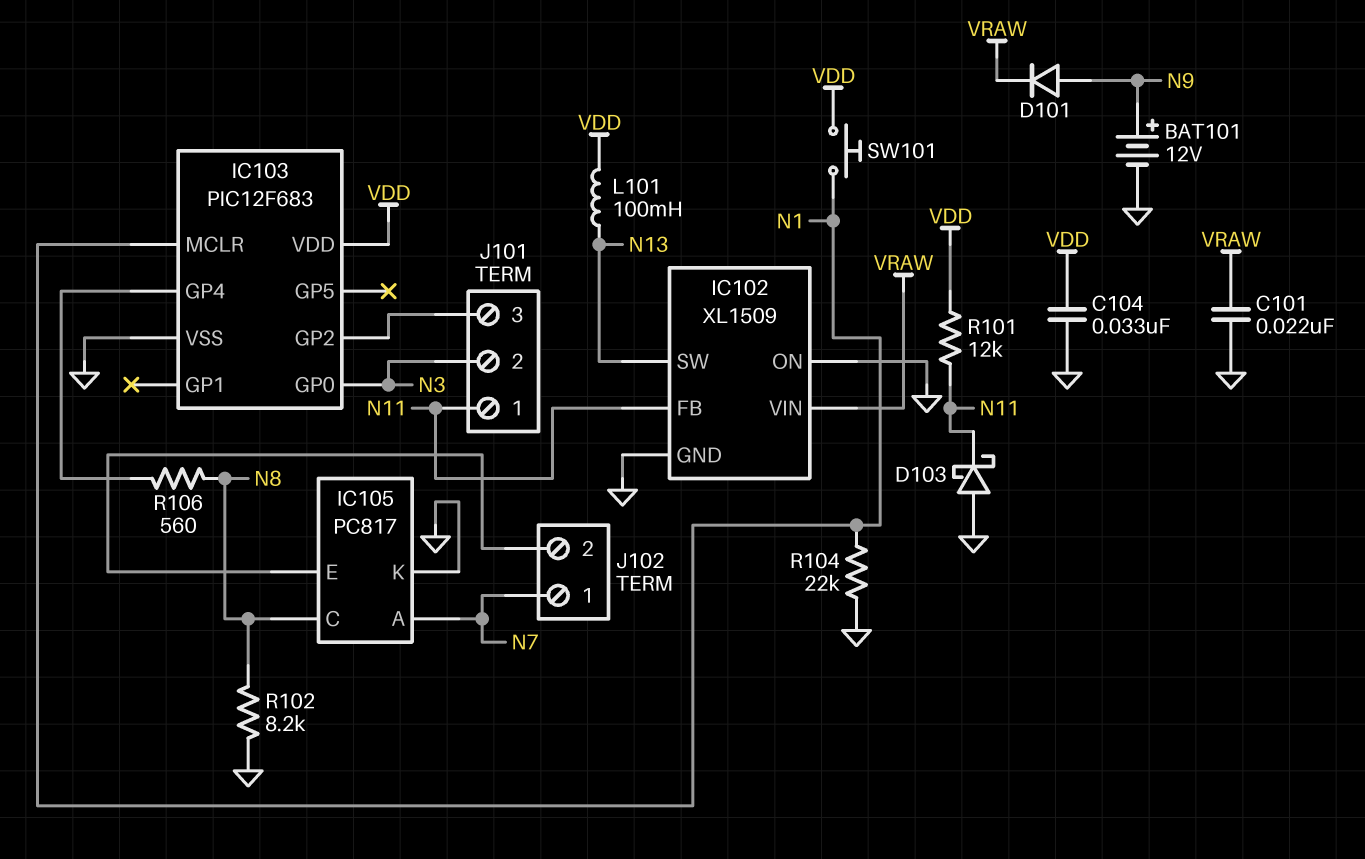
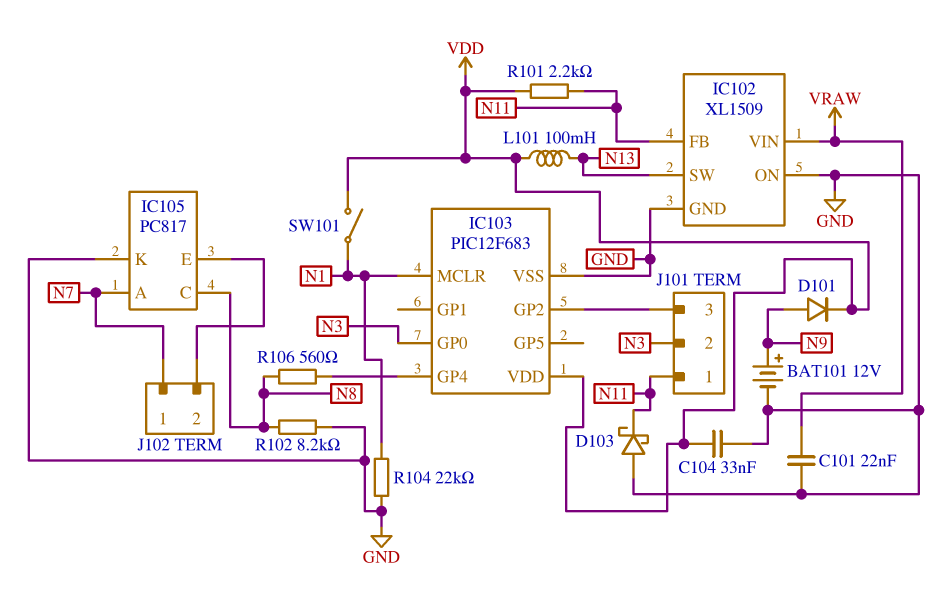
D101: diode (A N9, K VRAW) -> diode (A N9, K VDD)
R101: 12k (N11, VDD) -> 2.2k (N11, VDD)
SW101: button (N1, VDD) -> switch (N1, VDD)

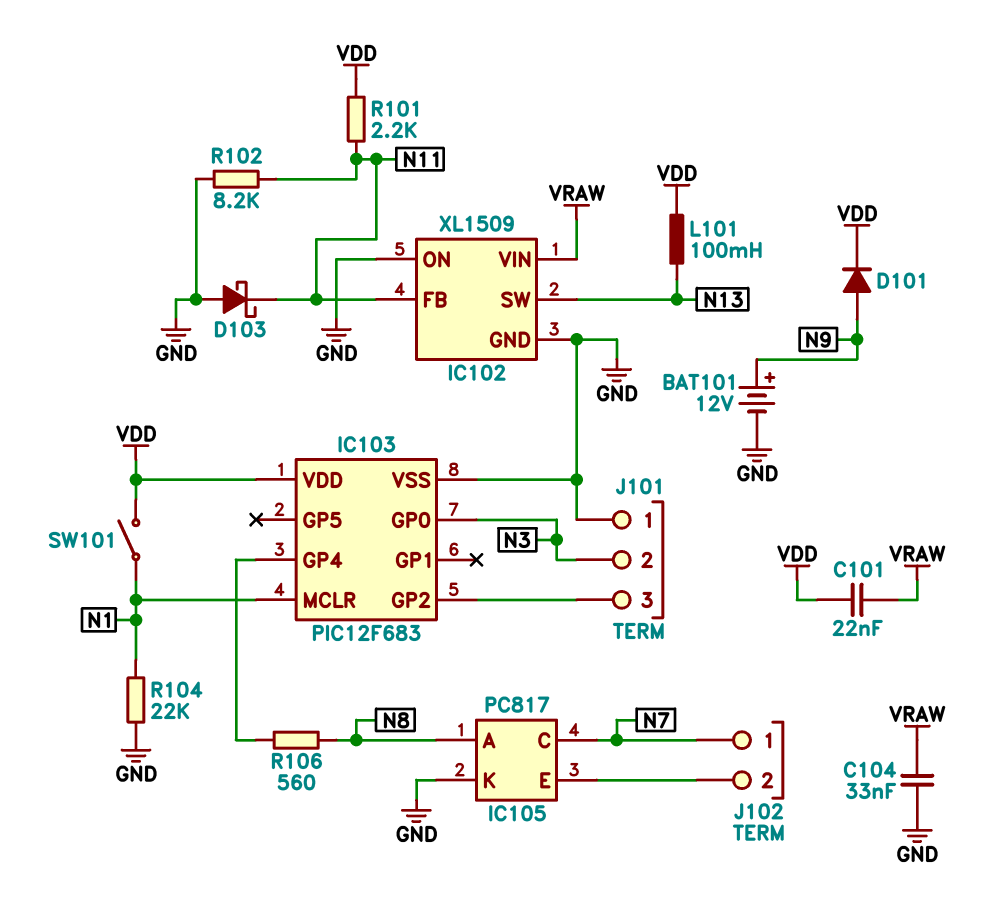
C101: 22nF (GND, VRAW) -> 22nF (VDD, VRAW)
C104: 33nF (GND, VDD) -> 33nF (GND, VRAW)
IC105 pin A: N7 -> N8
IC105 pin C: N8 -> N7
J101 pin 1: N11 -> GND
R102: 8.2k (GND, N8) -> 8.2k (GND, N11)

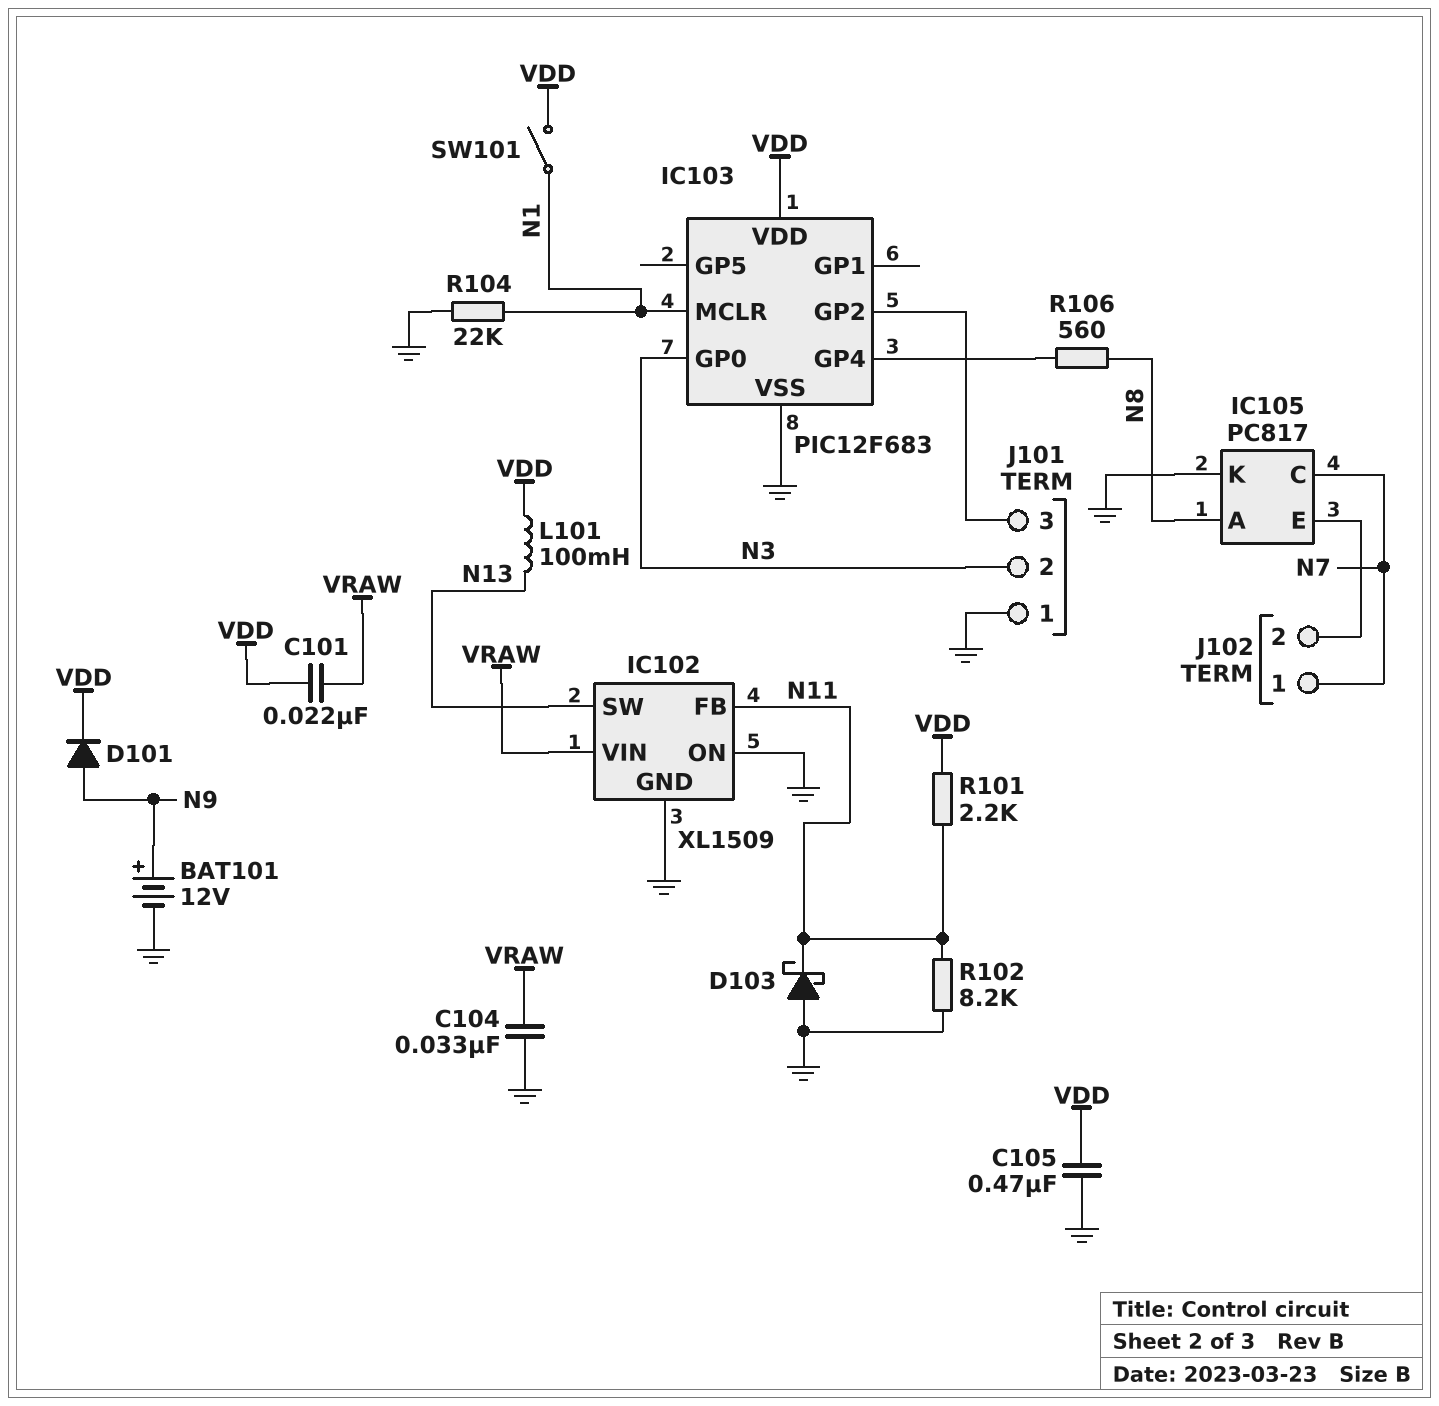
C105: none -> 470nF (GND, VDD)

